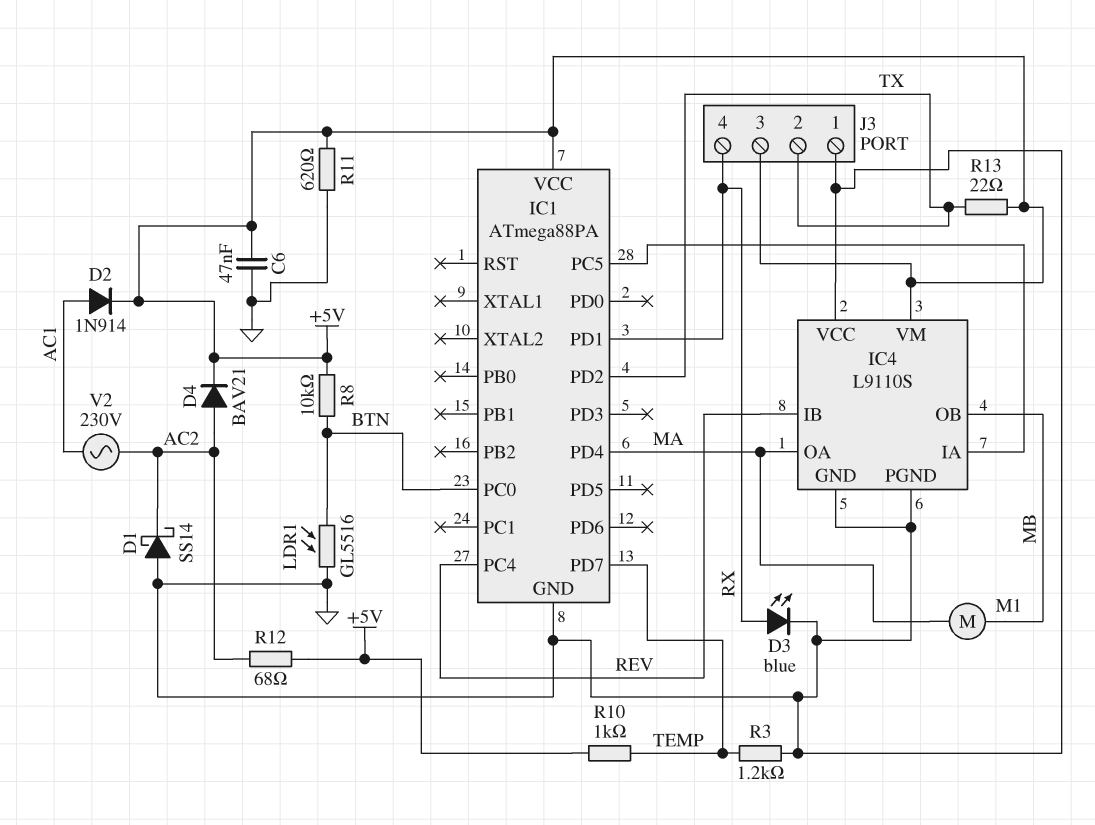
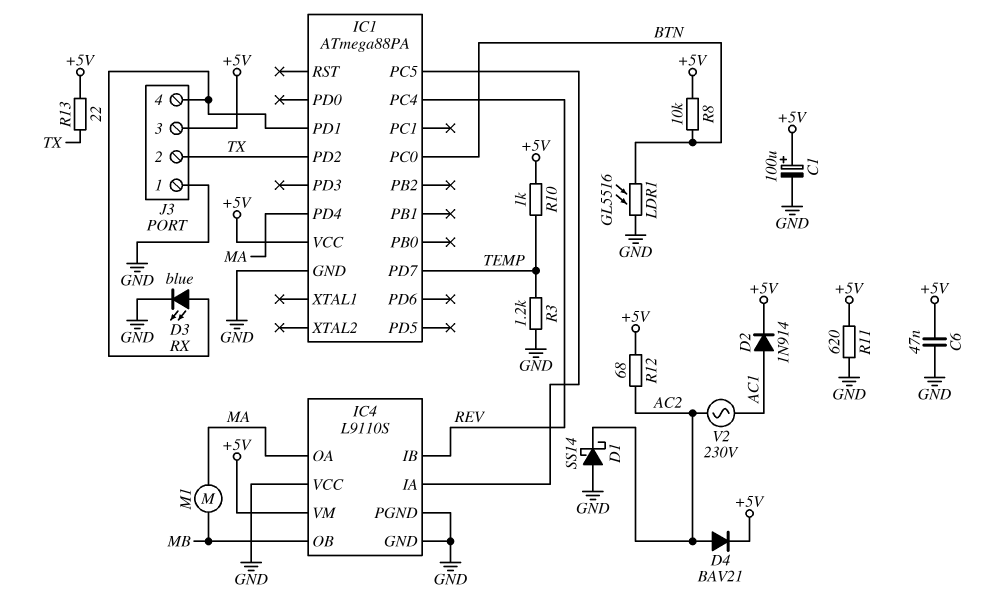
C1: none -> 100uF (plus +5V, minus GND)

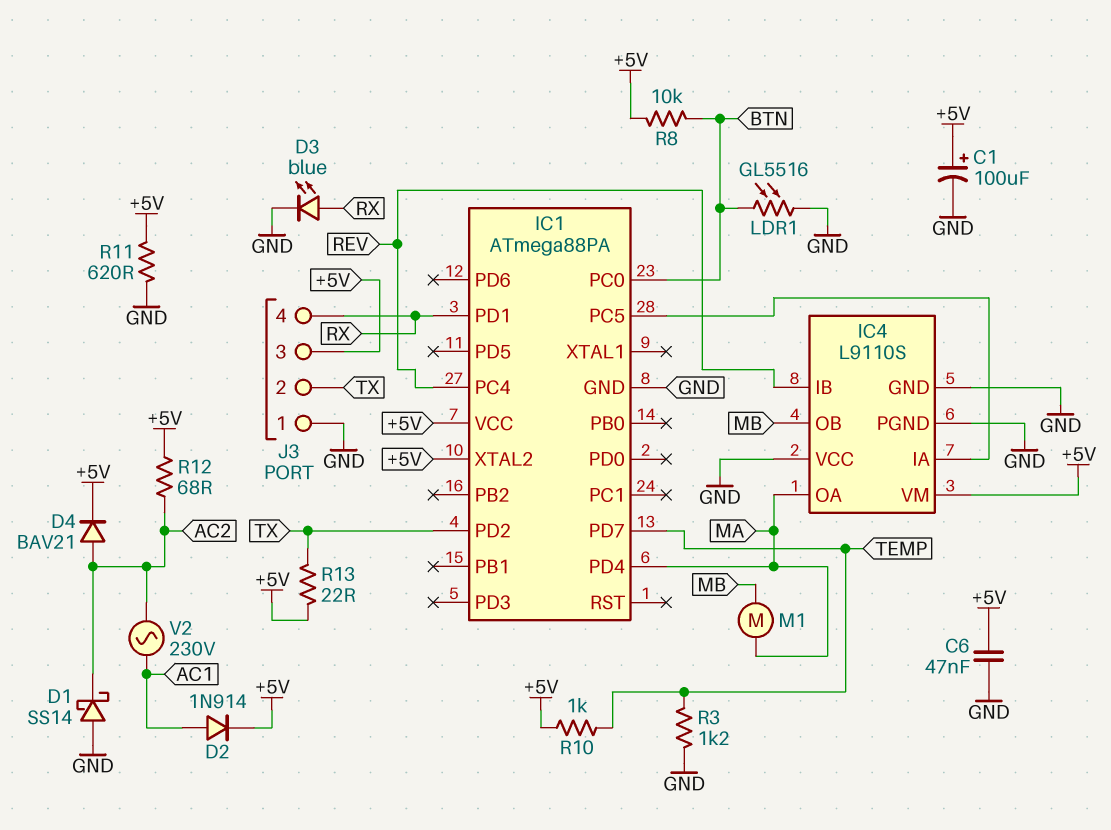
IC1 pin XTAL2: none -> +5V

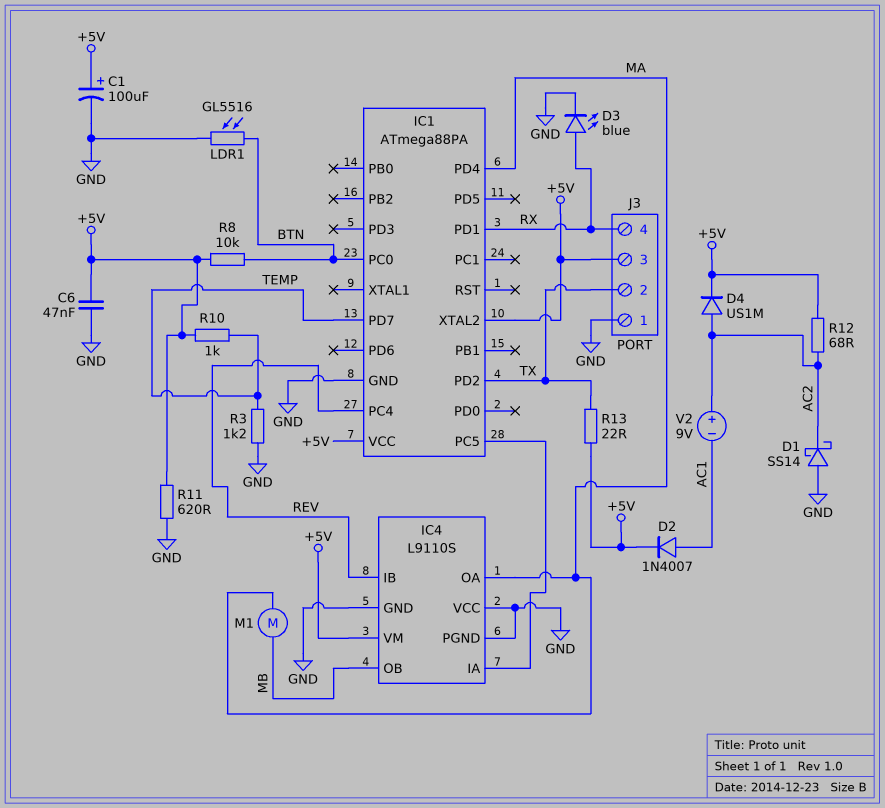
D2: diode 1N914 (A AC1, K +5V) -> diode 1N4007 (A AC1, K +5V)
D4: diode BAV21 (A AC2, K +5V) -> diode US1M (A AC2, K +5V)
V2: AC 230V (AC1, AC2) -> 9V (plus AC2, minus AC1)

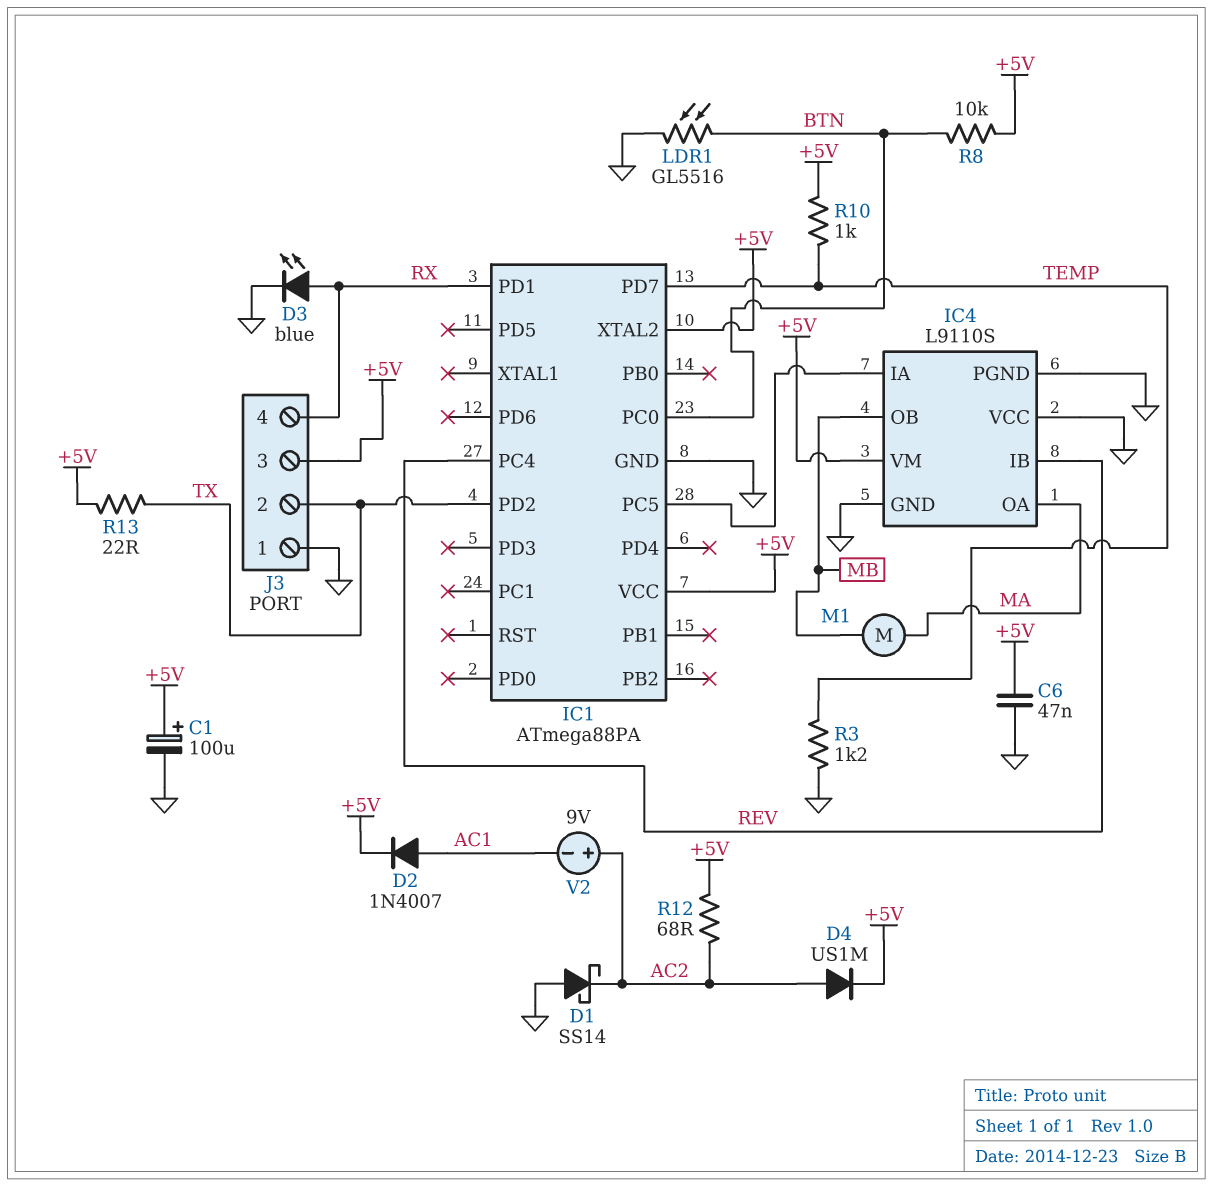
IC1 pin PD4: MA -> none
R11: 620 (+5V, GND) -> none

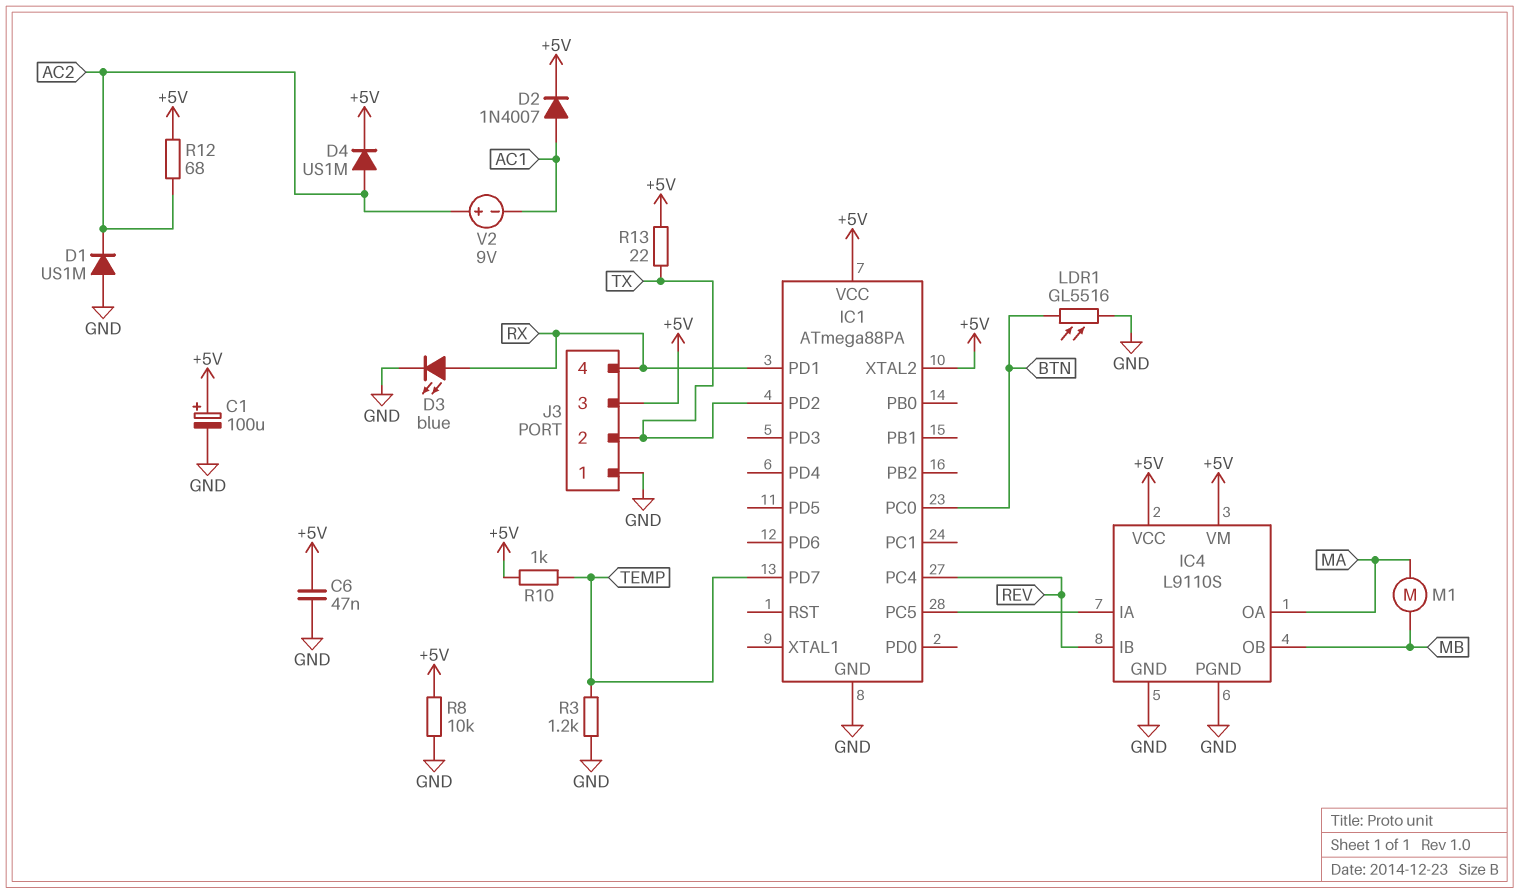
D1: schottky SS14 (A GND, K AC2) -> diode US1M (A GND, K AC2)
IC4 pin VCC: GND -> +5V
R8: 10k (+5V, BTN) -> 10k (+5V, GND)

